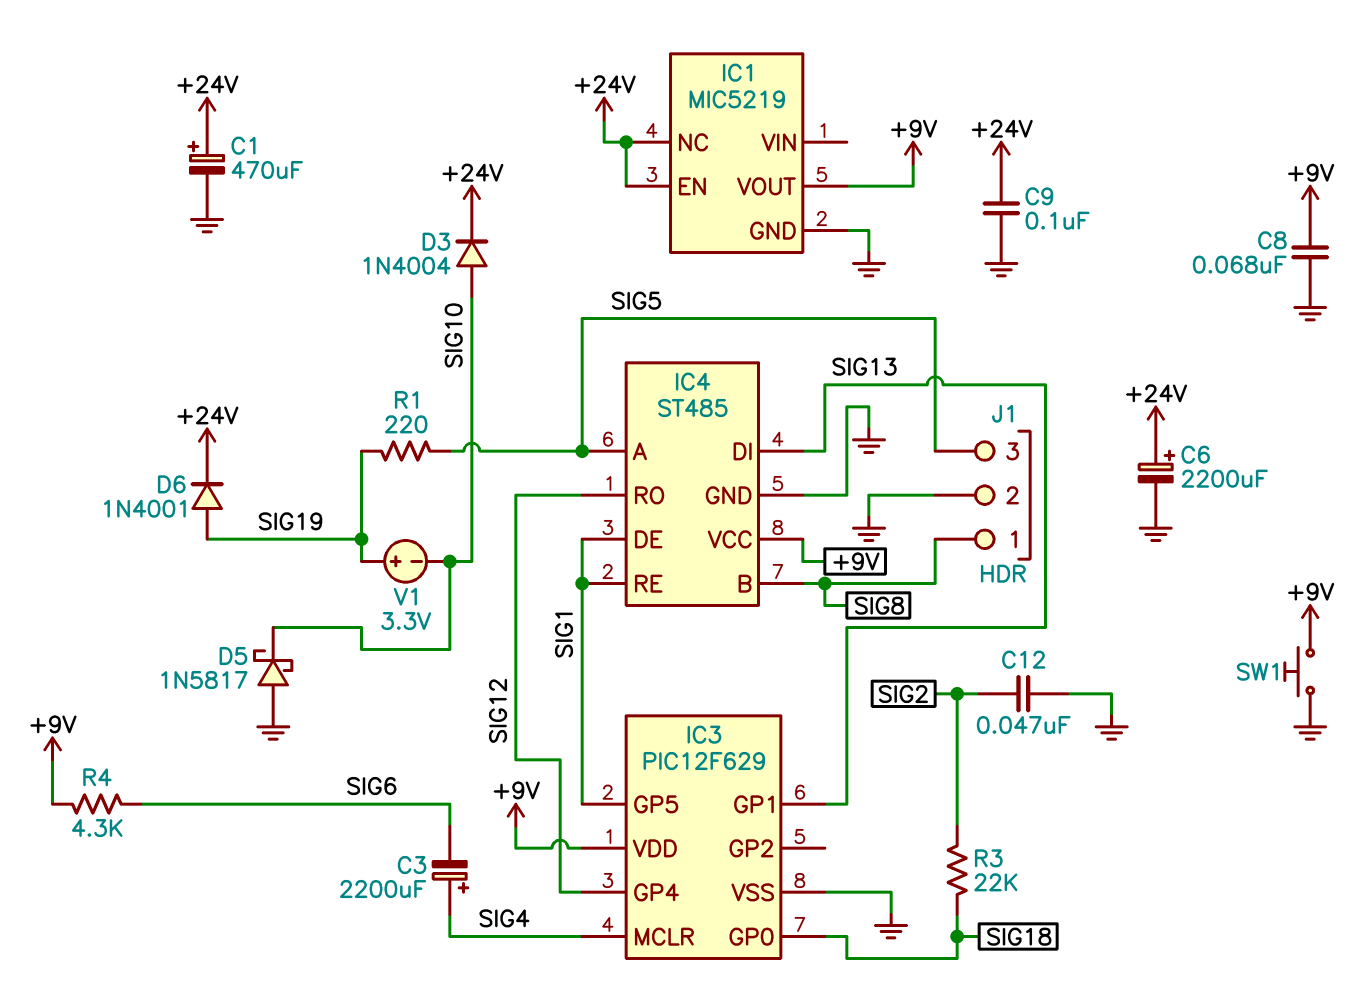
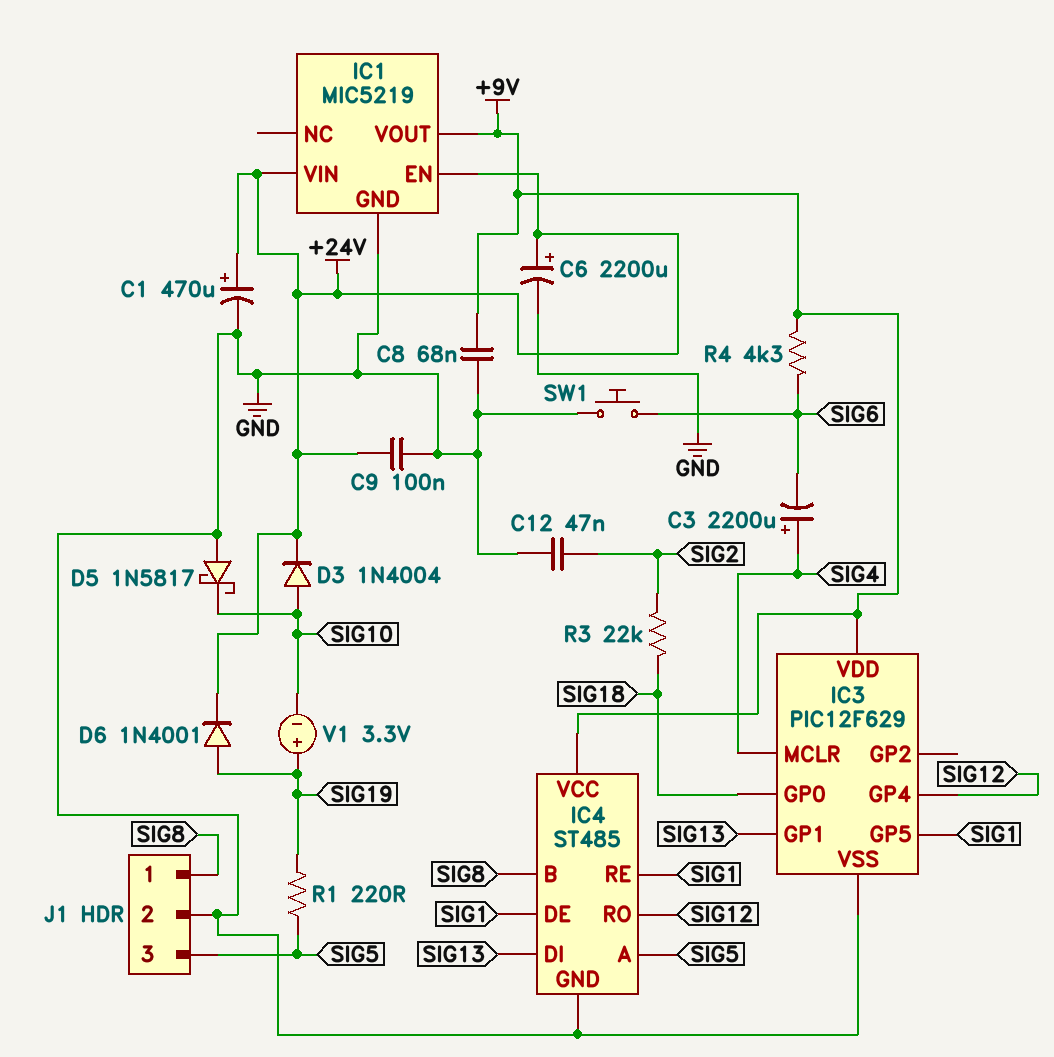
IC1 pin NC: +24V -> none
IC1 pin VIN: none -> +24V
SW1: button (+9V, GND) -> button (GND, SIG6)

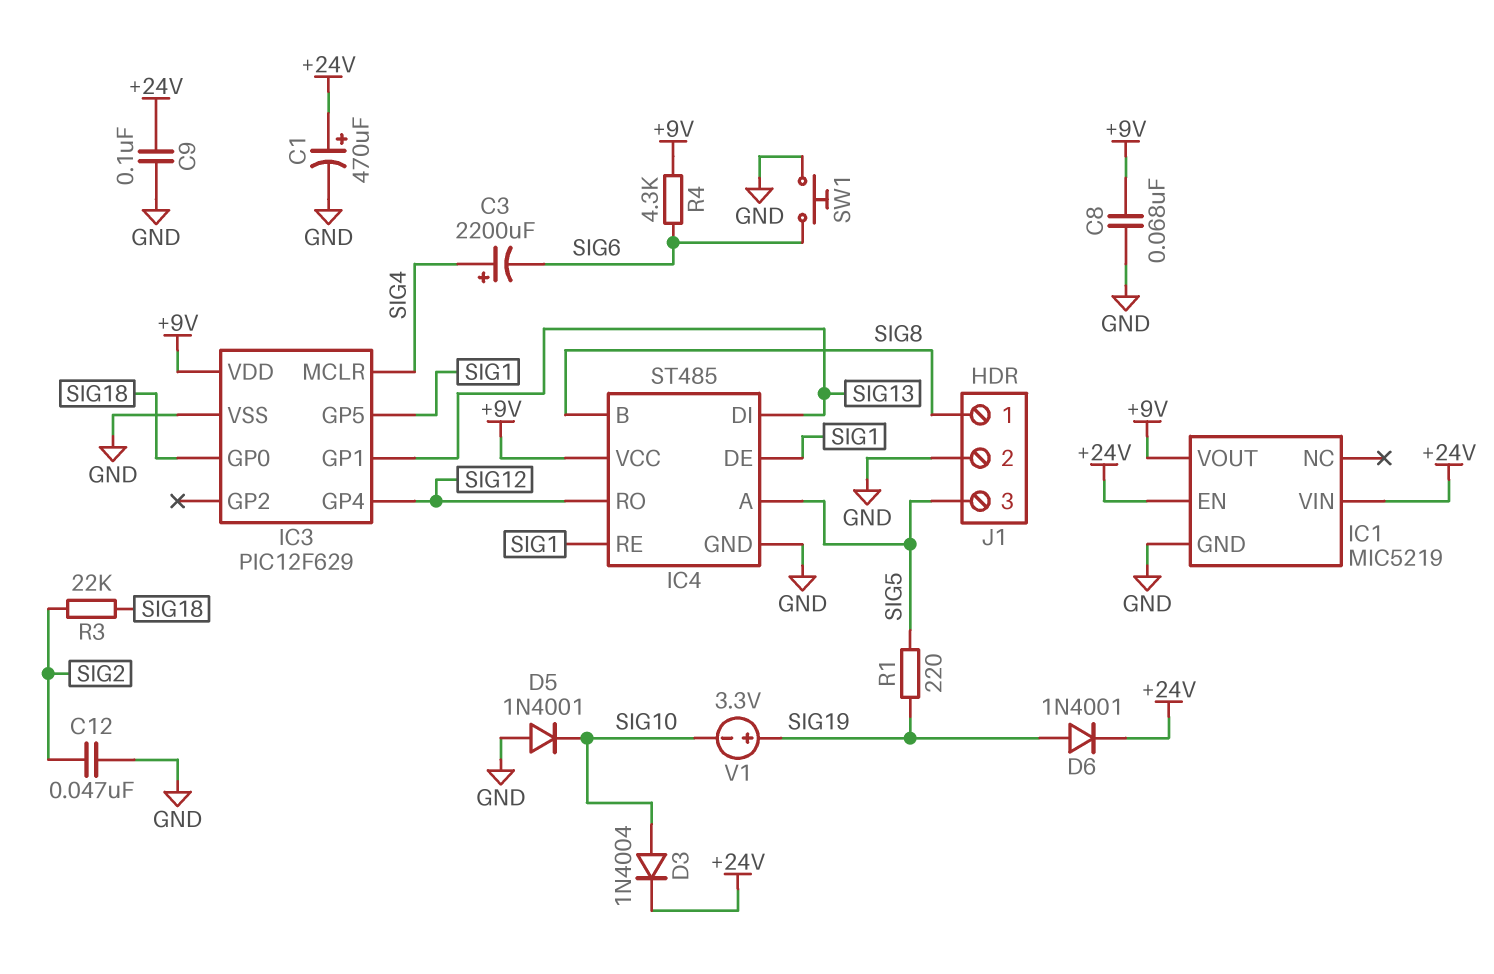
C6: 2200uF (plus +24V, minus GND) -> none
D5: schottky 1N5817 (A GND, K SIG10) -> diode 1N4001 (A GND, K SIG10)

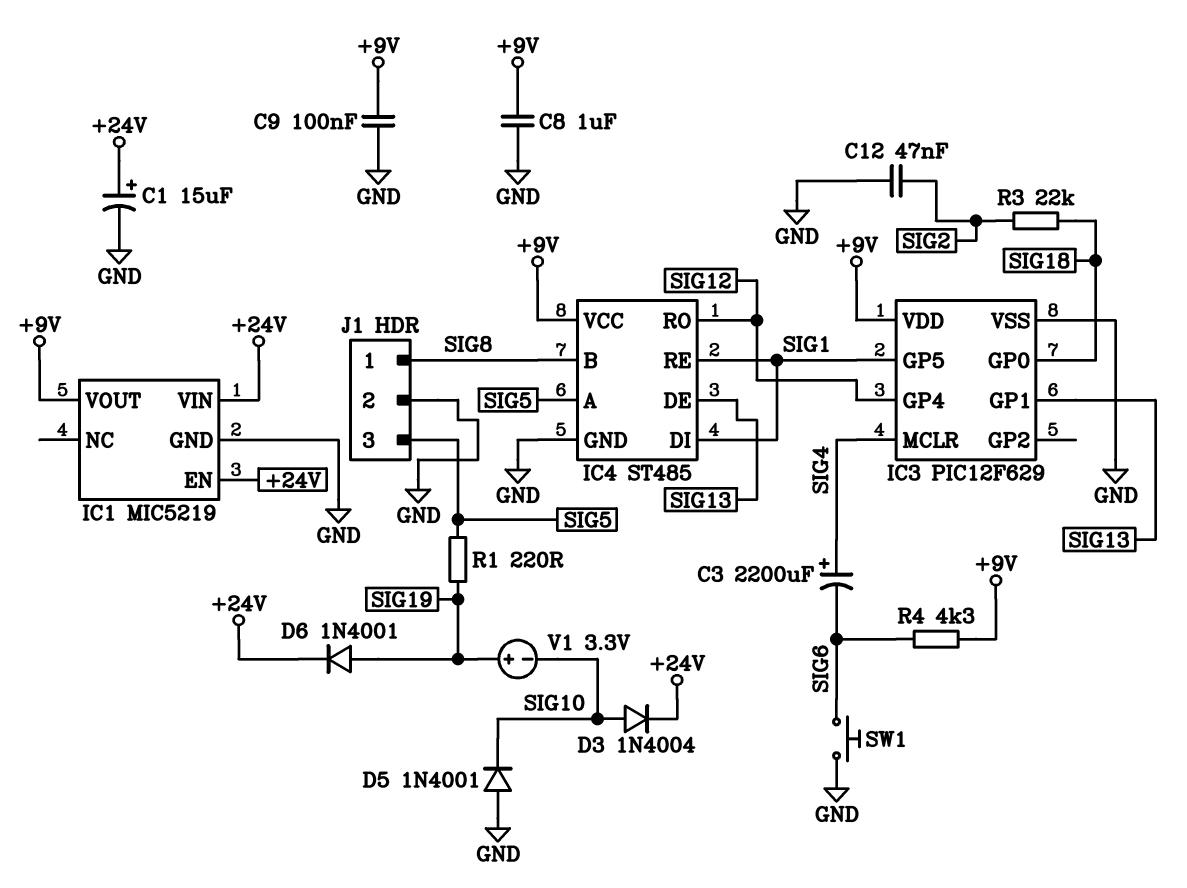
C1: 470uF (plus +24V, minus GND) -> 15uF (plus +24V, minus GND)
C8: 68nF (+9V, GND) -> 1uF (+9V, GND)
C9: 100nF (+24V, GND) -> 100nF (+9V, GND)
IC4 pin DE: SIG1 -> SIG13
IC4 pin DI: SIG13 -> SIG1

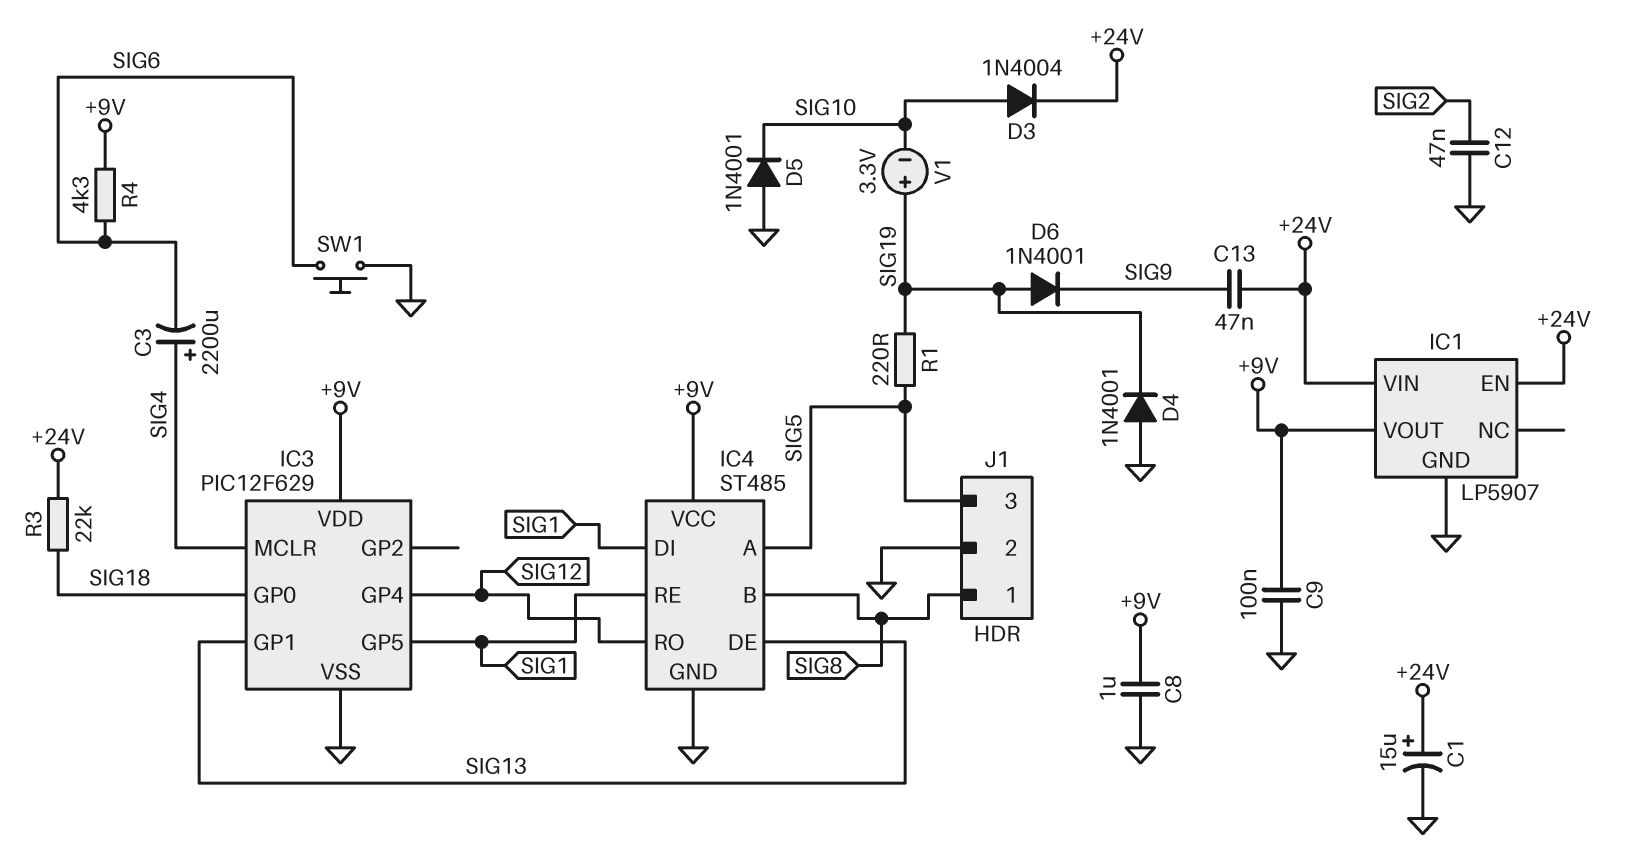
C13: none -> 47nF (+24V, SIG9)
D4: none -> diode 1N4001 (A GND, K SIG19)
D6: diode 1N4001 (A SIG19, K +24V) -> diode 1N4001 (A SIG19, K SIG9)
IC1: MIC5219 -> LP5907
R3: 22k (SIG2, SIG18) -> 22k (+24V, SIG18)

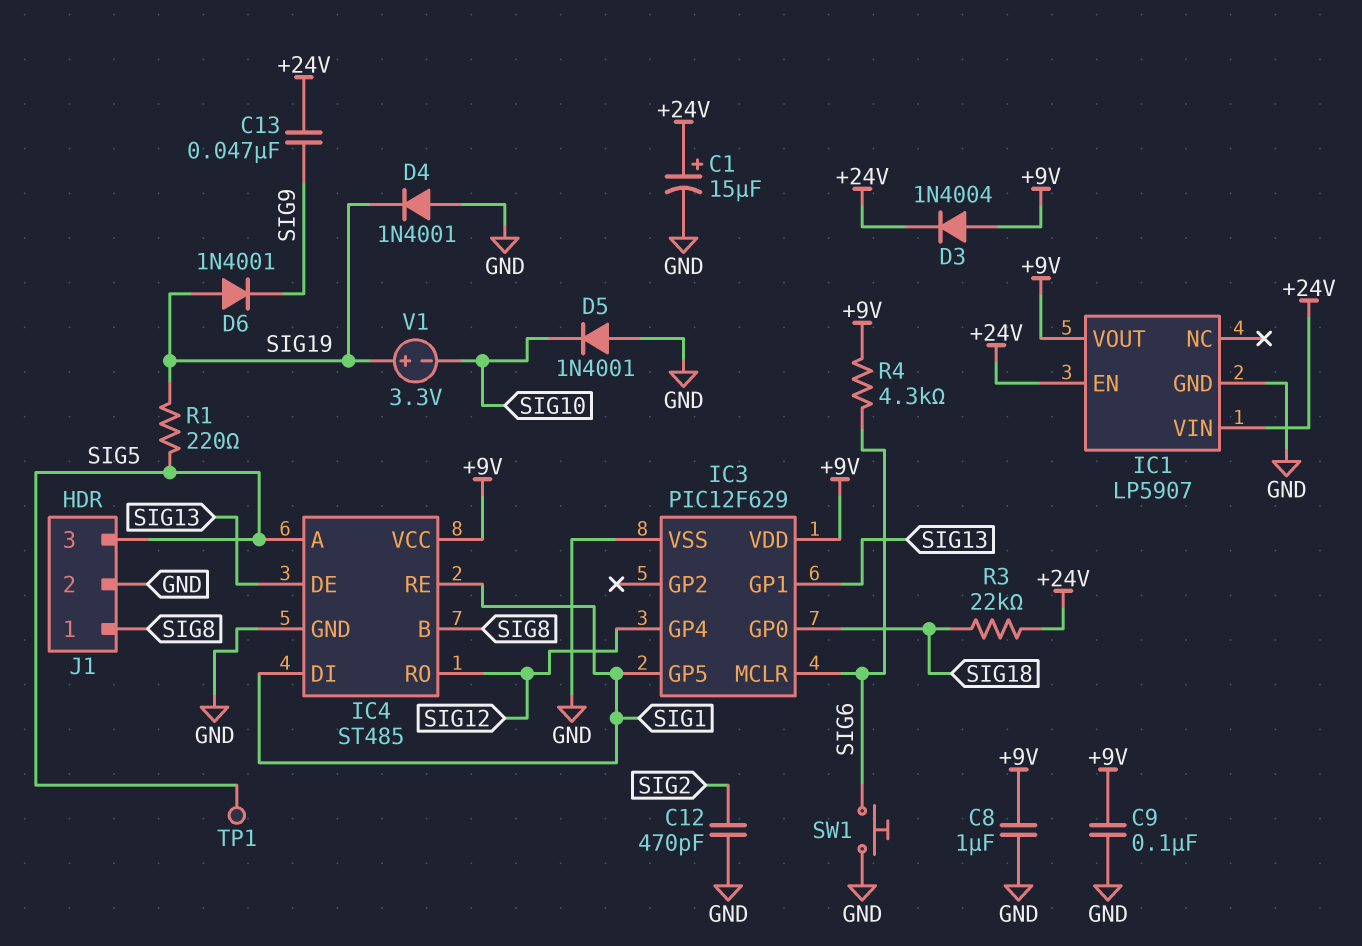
C3: 2200uF (plus SIG4, minus SIG6) -> none
C12: 47nF (GND, SIG2) -> 470pF (GND, SIG2)
D3: diode 1N4004 (A SIG10, K +24V) -> diode 1N4004 (A +9V, K +24V)
IC3 pin MCLR: SIG4 -> SIG6
TP1: none -> test point (SIG5)

